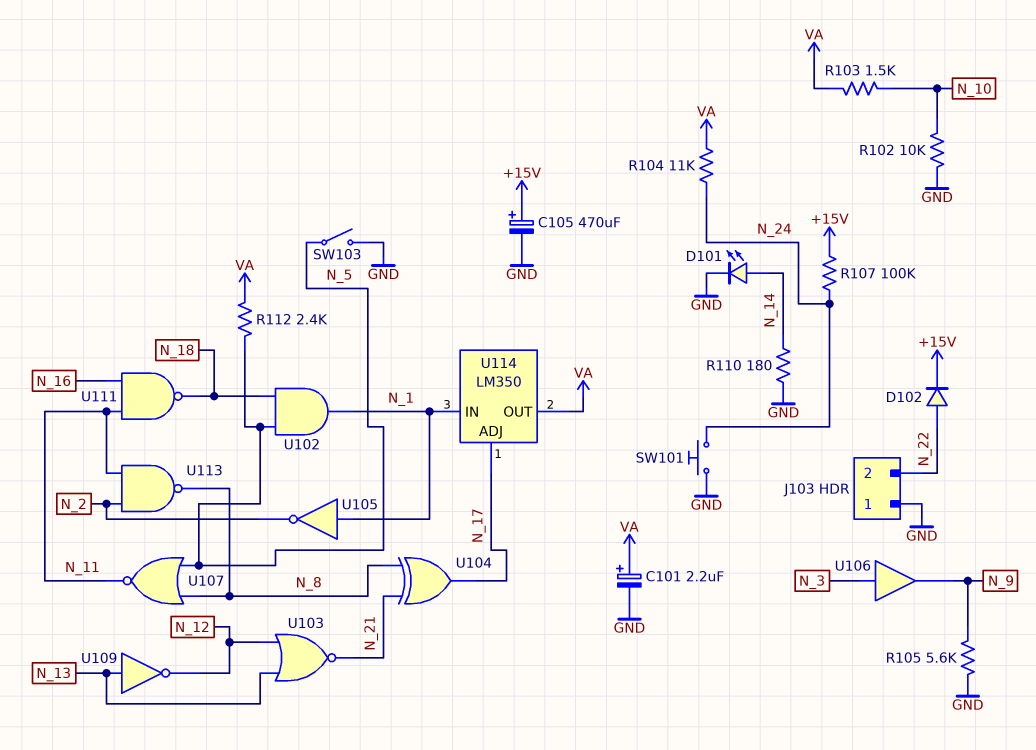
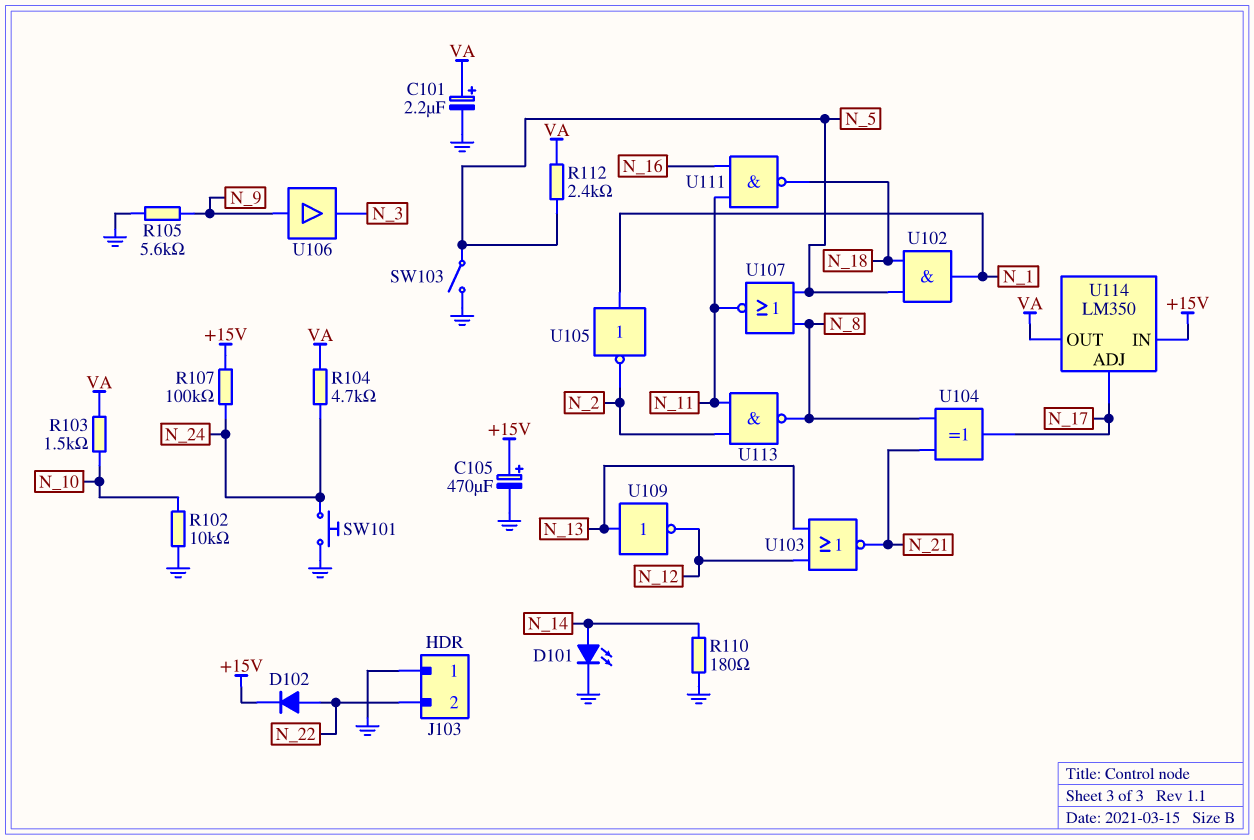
R104: 11k (N_24, VA) -> 4.7k (N_24, VA)
U106: buffer (in N_3, out N_9) -> buffer (in N_9, out N_3)
U114 pin IN: N_1 -> +15V

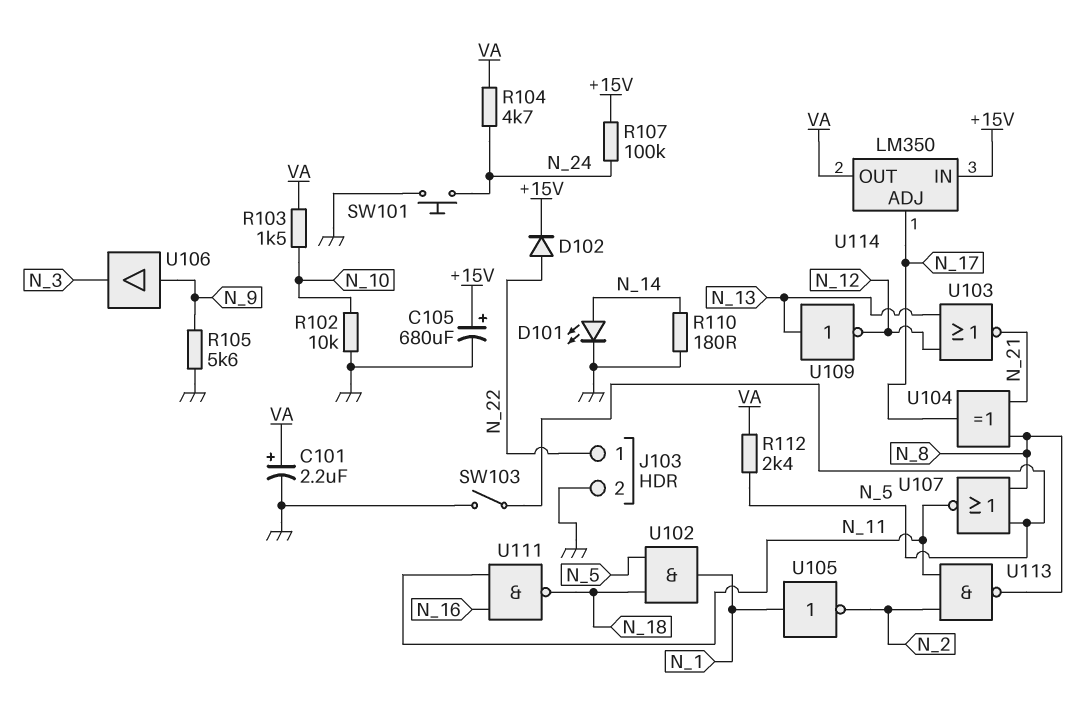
C105: 470uF (plus +15V, minus GND) -> 680uF (plus +15V, minus GND)
J103 pin 1: GND -> N_22
J103 pin 2: N_22 -> GND

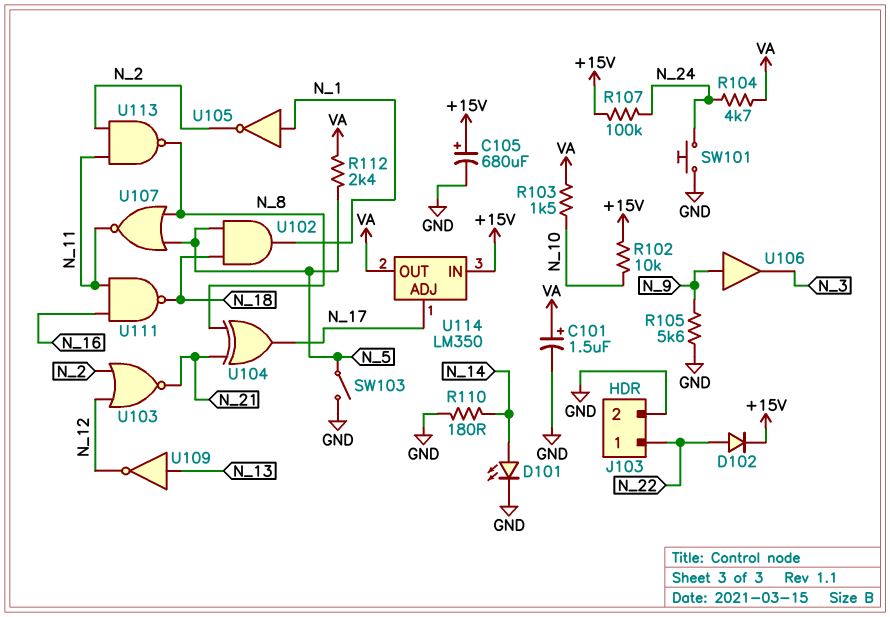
C101: 2.2uF (plus VA, minus GND) -> 1.5uF (plus VA, minus GND)
R102: 10k (GND, N_10) -> 10k (+15V, N_10)
U103: NOR (in N_12, in N_13, out N_21) -> NOR (in N_2, in N_12, out N_21)

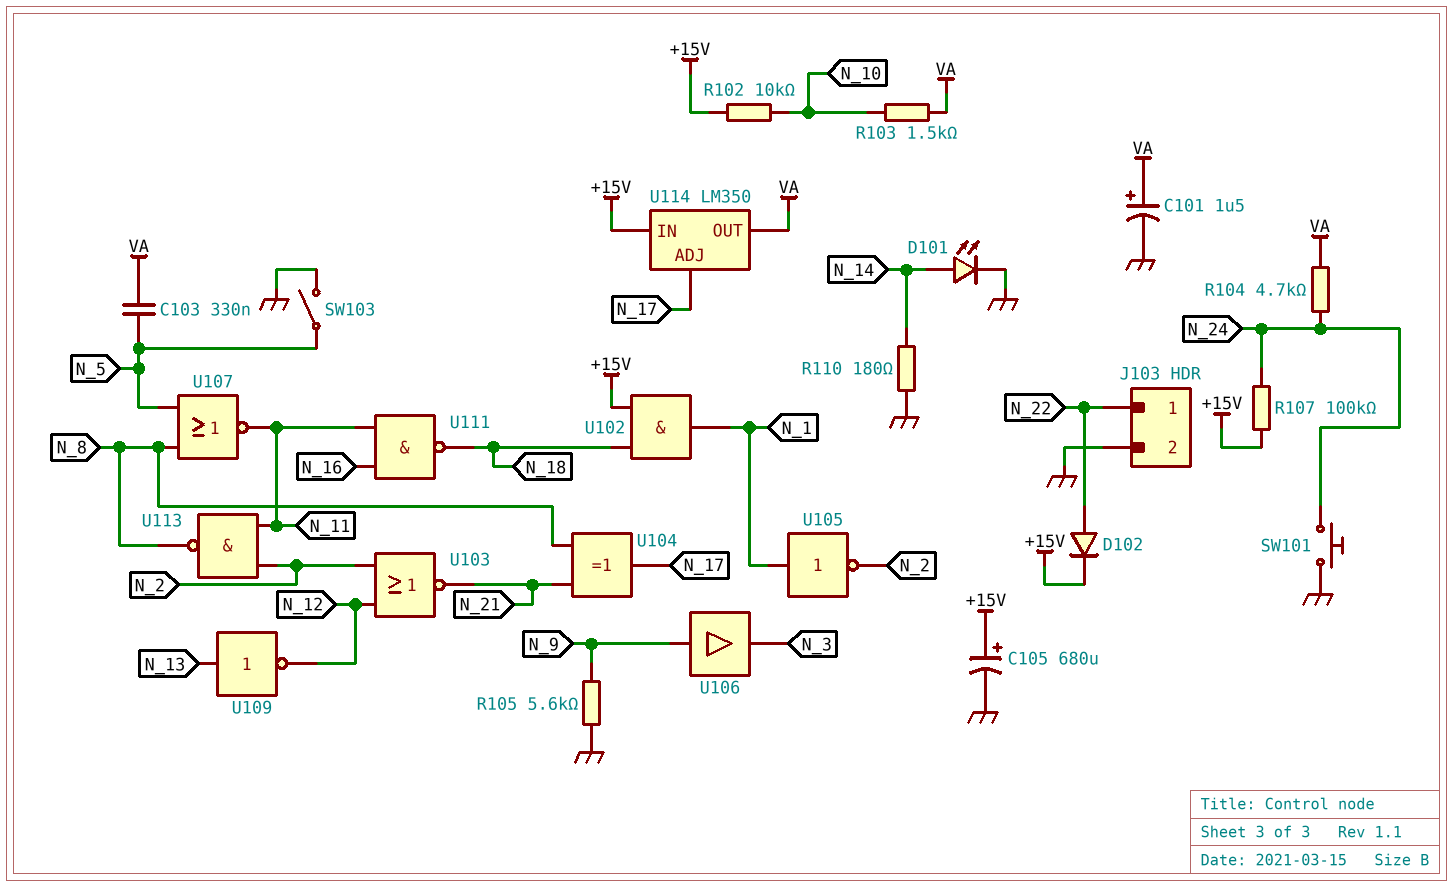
C103: none -> 330nF (N_5, VA)
R112: 2.4k (N_5, VA) -> none
U102: AND (in N_5, in N_18, out N_1) -> AND (in +15V, in N_18, out N_1)

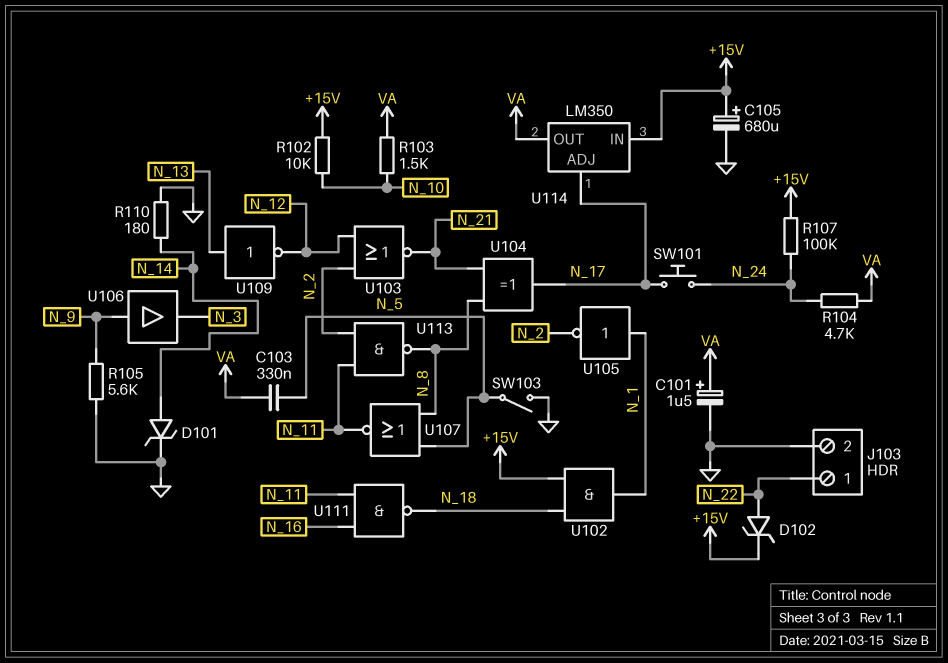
D101: LED (A N_14, K GND) -> zener (A N_14, K GND)
D102: diode (A N_22, K +15V) -> zener (A N_22, K +15V)
SW101: button (GND, N_24) -> button (N_17, N_24)

